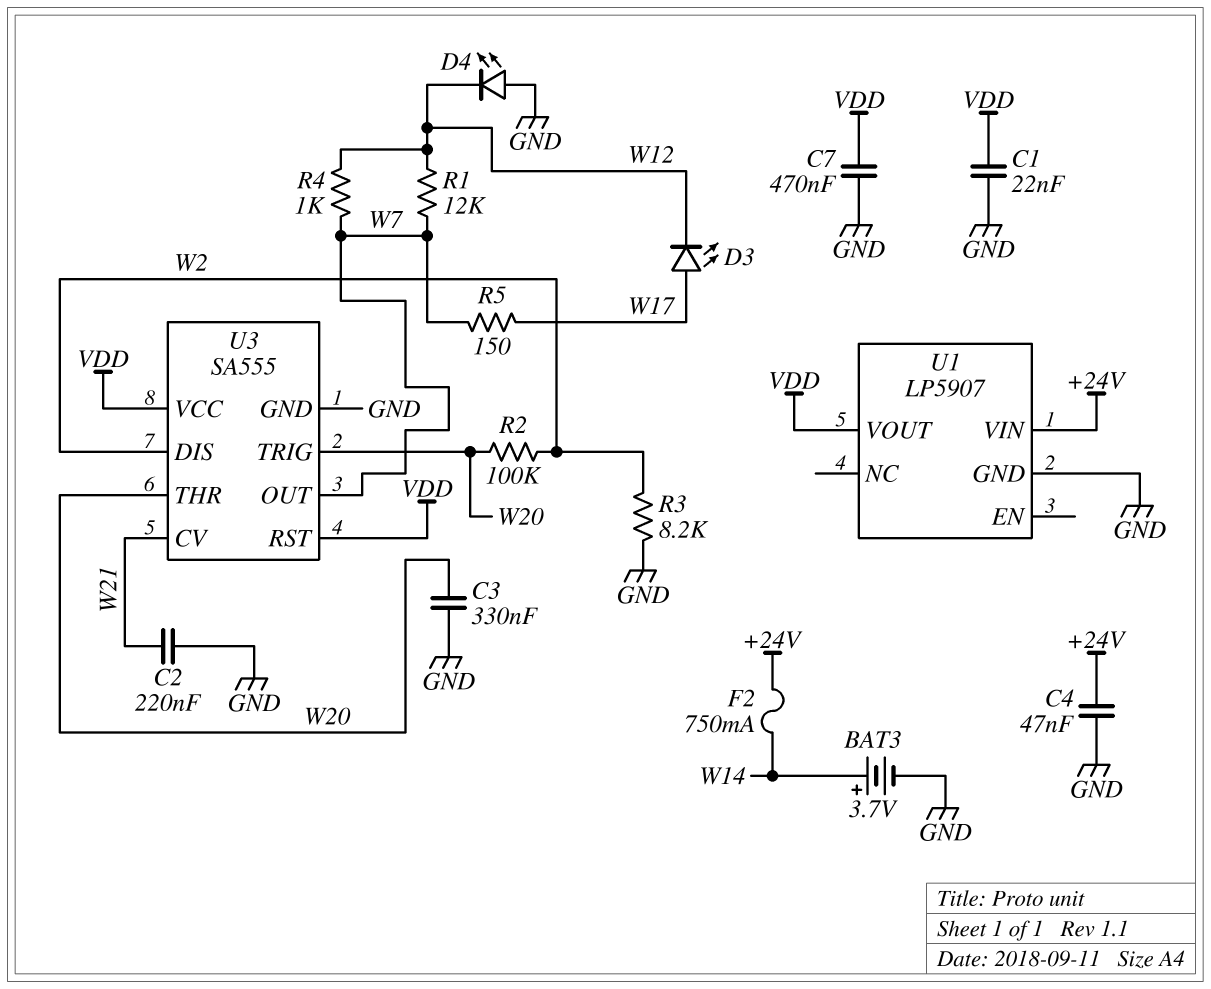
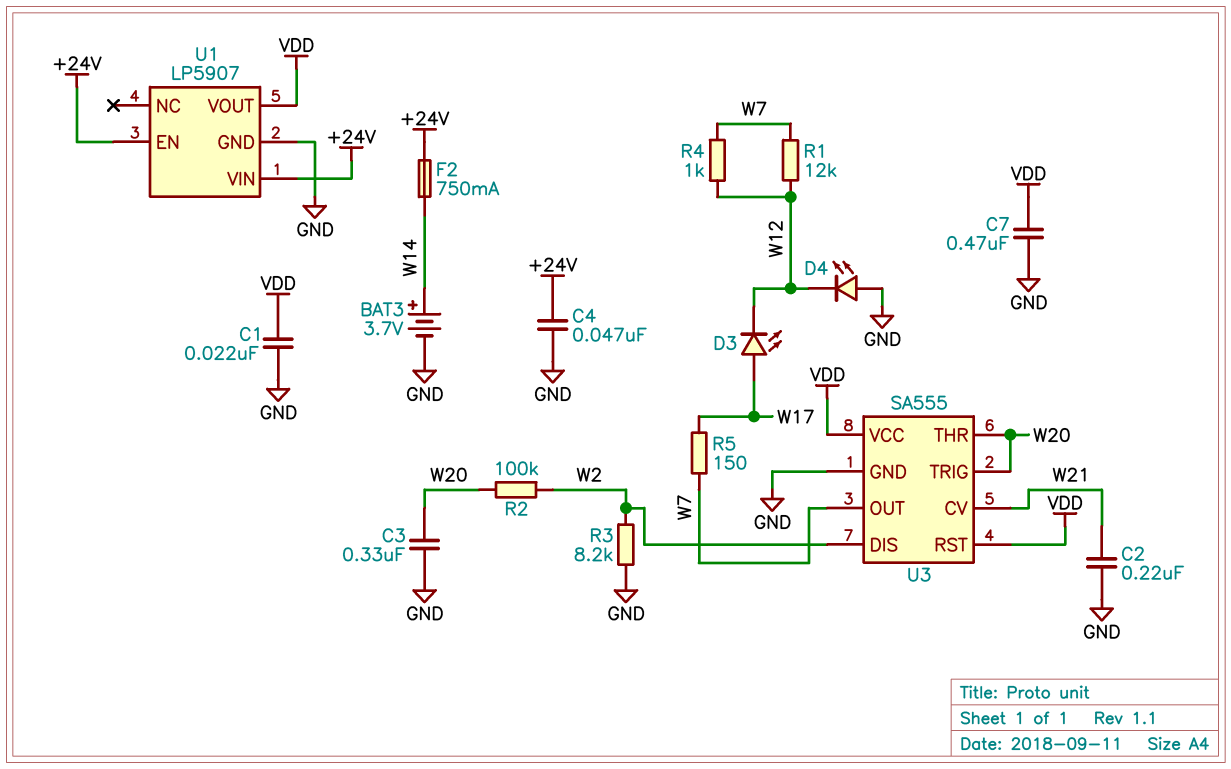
U1 pin EN: none -> +24V

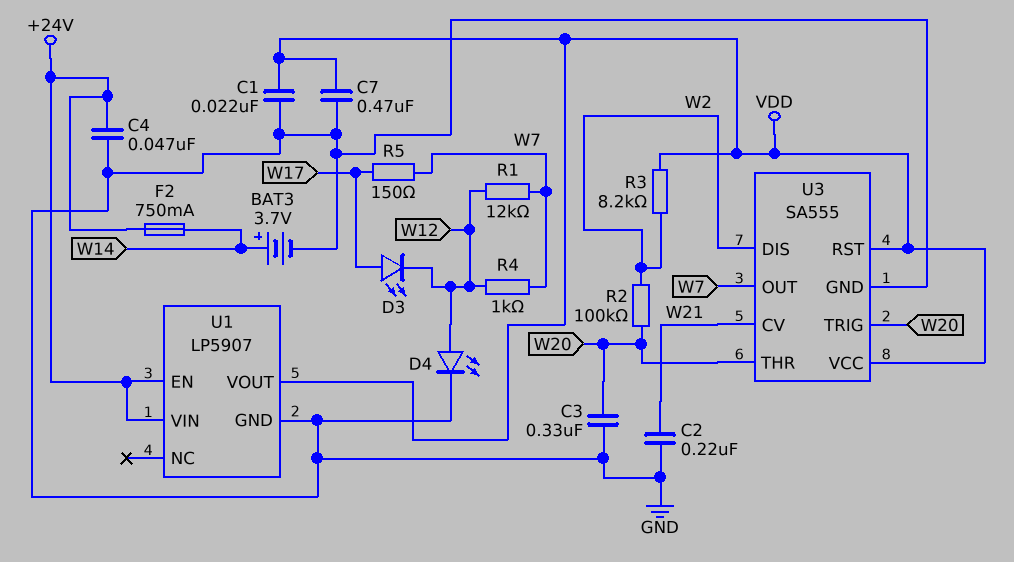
D4: LED (A GND, K W12) -> LED (A W12, K GND)
R3: 8.2k (GND, W2) -> 8.2k (VDD, W2)

